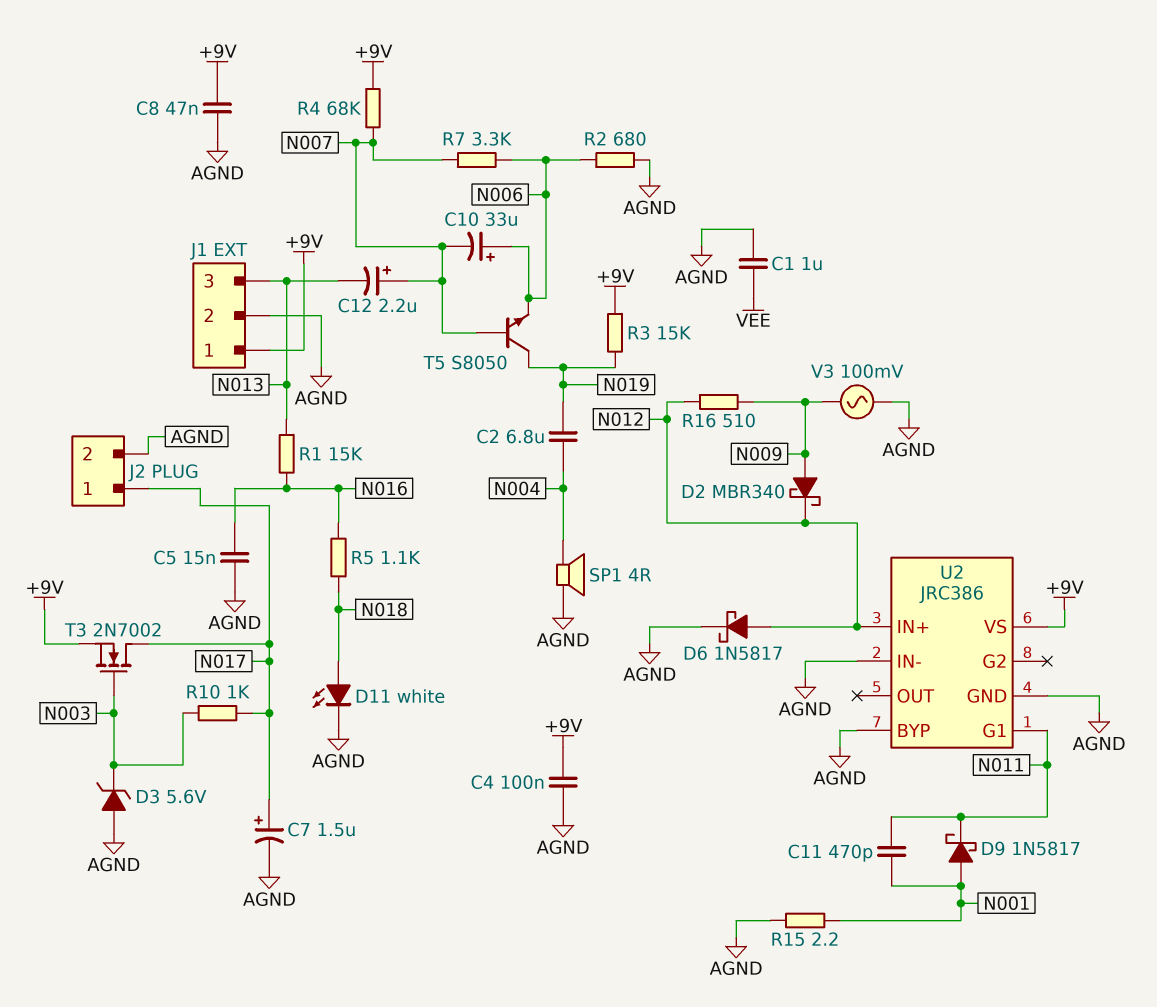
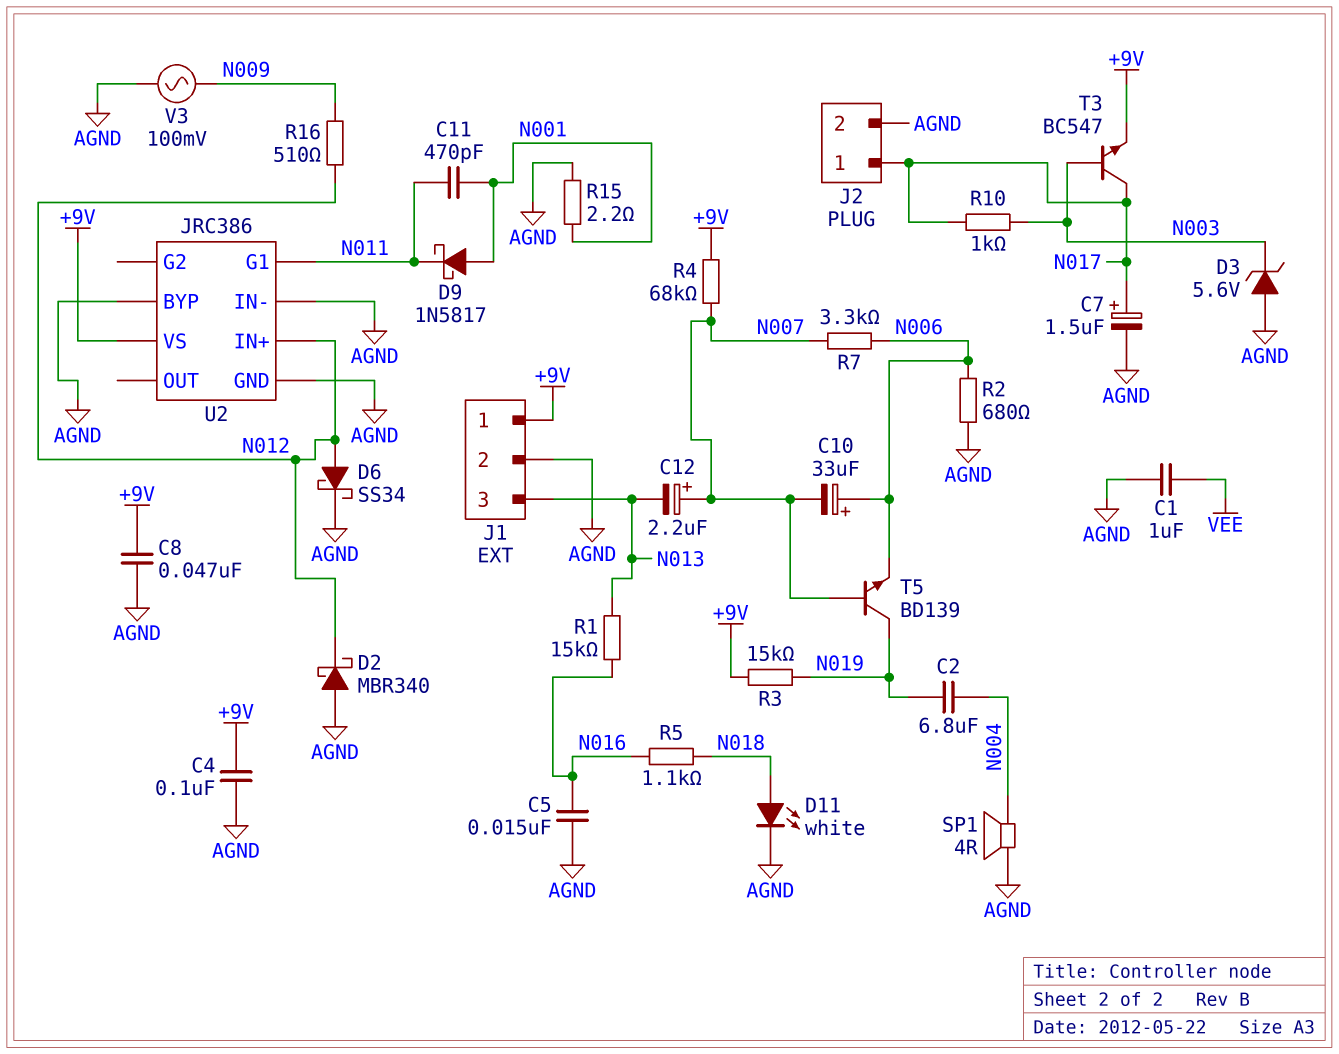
D2: schottky MBR340 (A N009, K N012) -> schottky MBR340 (A AGND, K N012)
D6: schottky 1N5817 (A N012, K AGND) -> schottky SS34 (A N012, K AGND)
T3: NMOS 2N7002 (G N003, D N017, S +9V) -> NPN BC547 (B N003, C N017, E +9V)
T5: NPN S8050 (B N007, C N019, E N006) -> NPN BD139 (B N007, C N019, E N006)

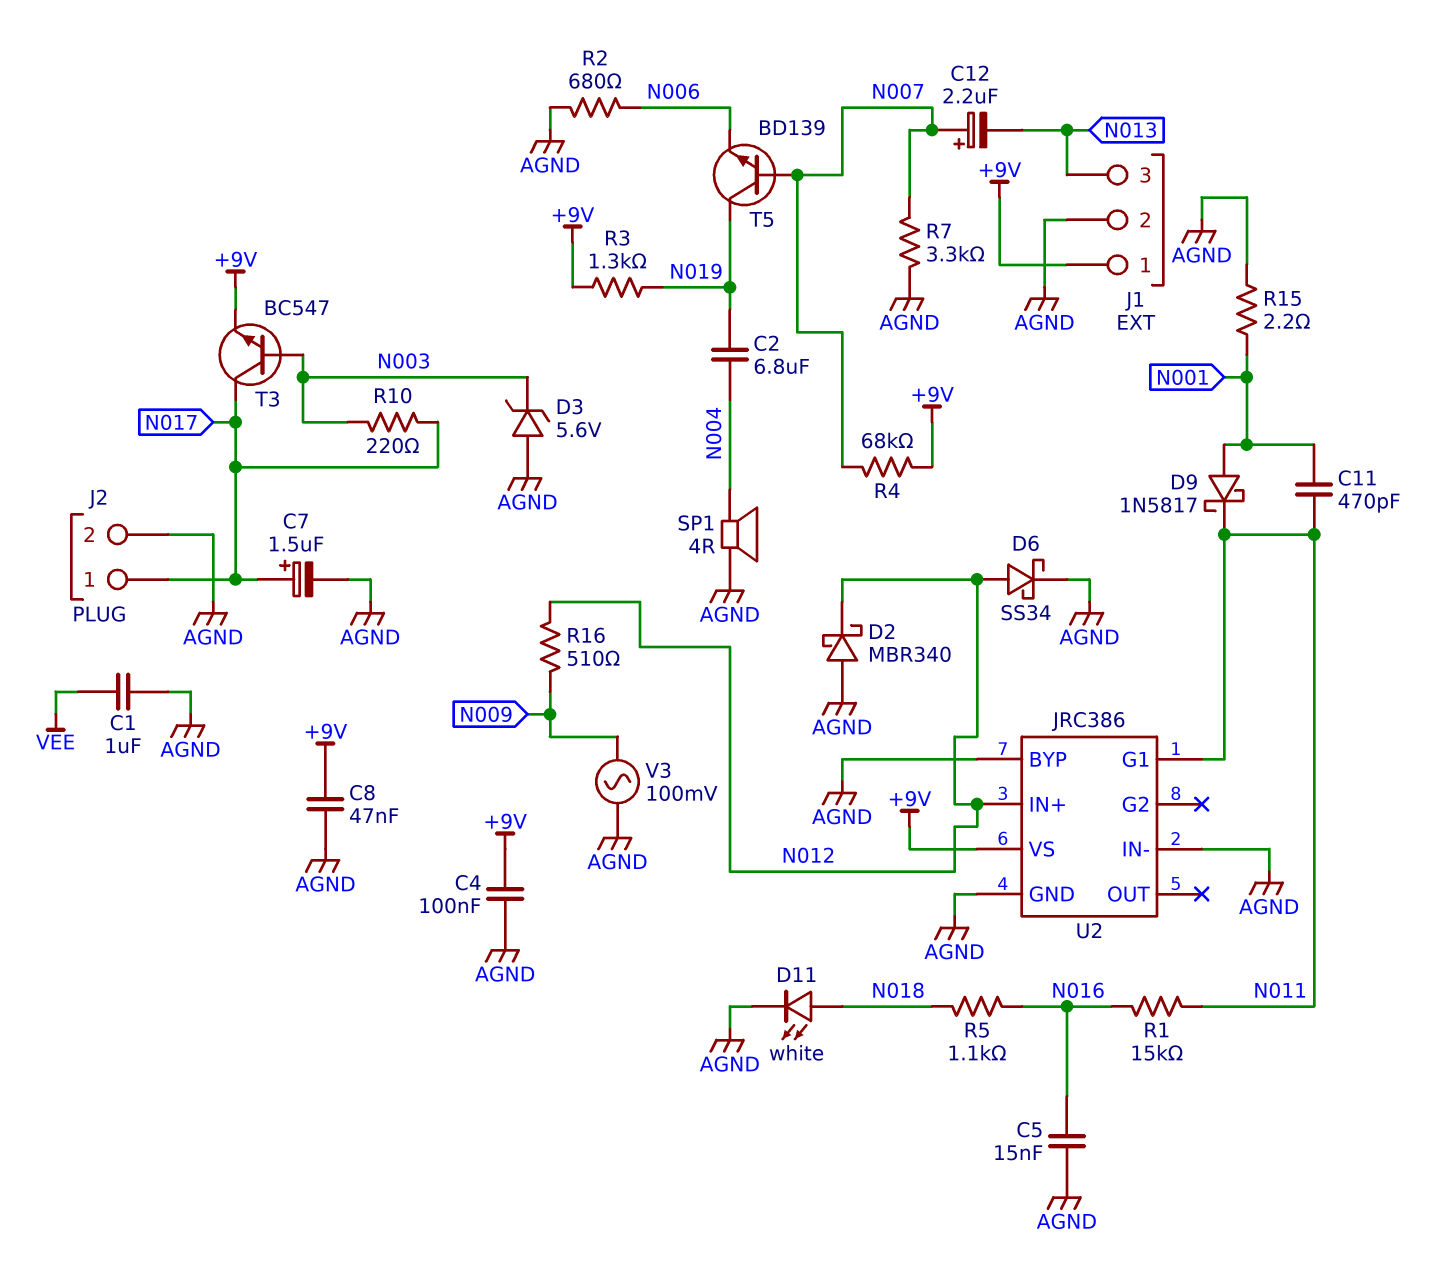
C10: 33uF (plus N006, minus N007) -> none
R1: 15k (N013, N016) -> 15k (N011, N016)
R3: 15k (+9V, N019) -> 1.3k (+9V, N019)
R7: 3.3k (N006, N007) -> 3.3k (AGND, N007)
R10: 1k (N003, N017) -> 220 (N003, N017)

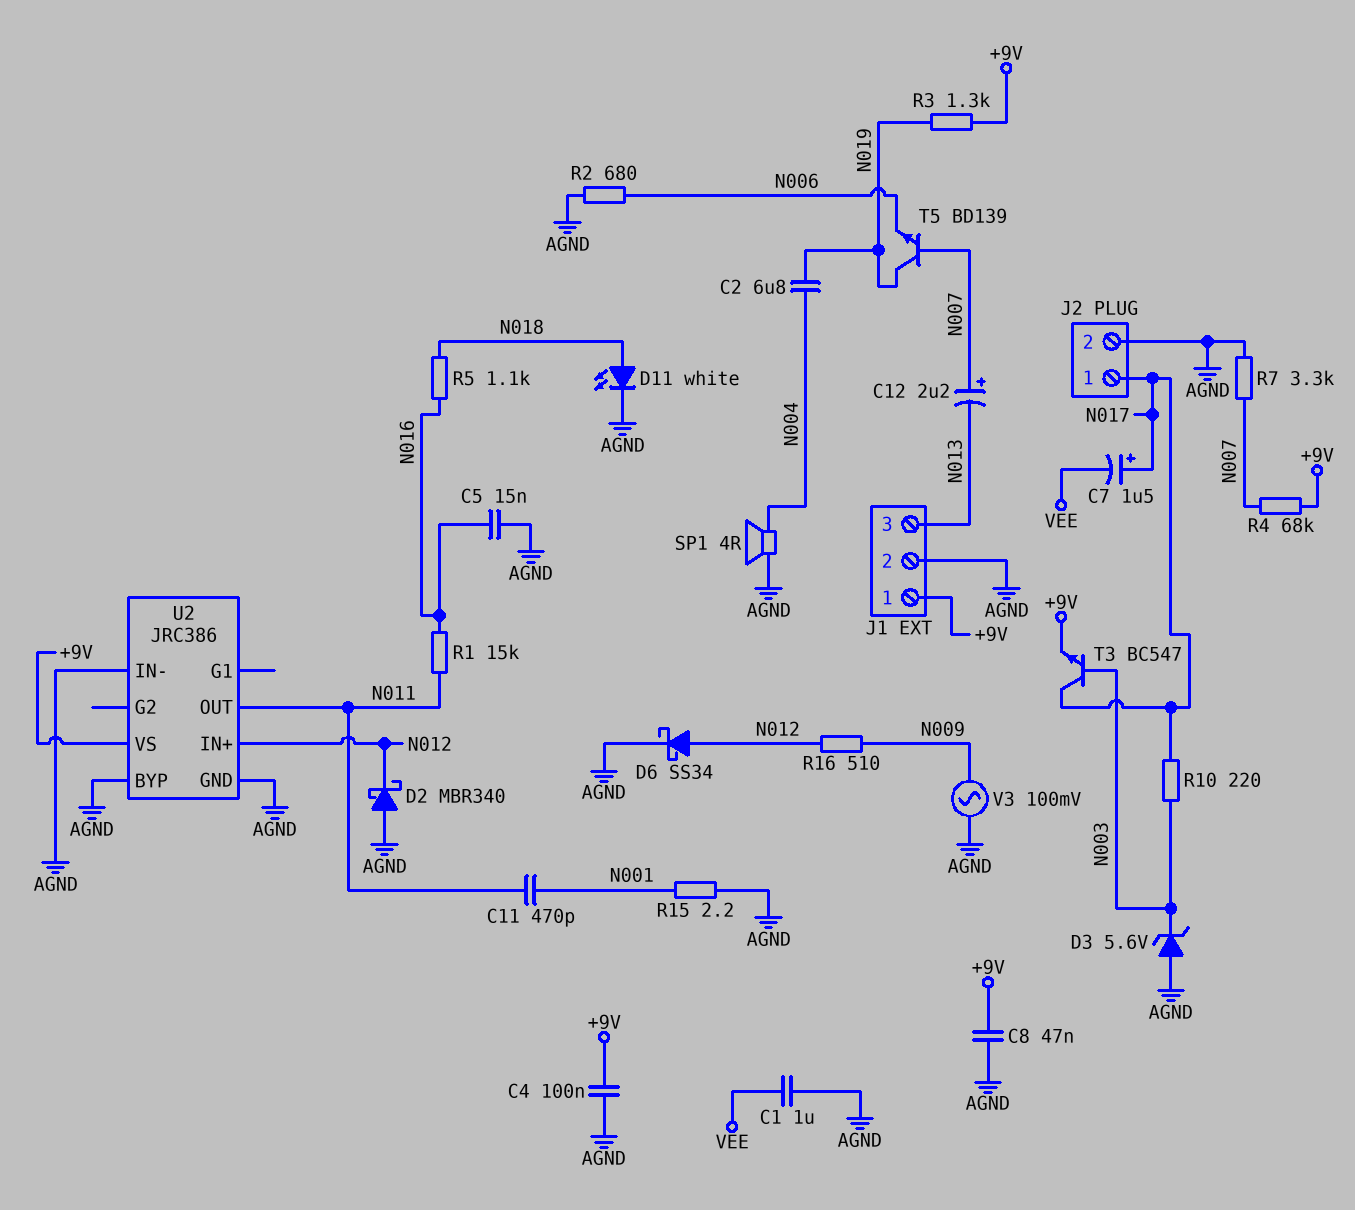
C7: 1.5uF (plus N017, minus AGND) -> 1.5uF (plus N017, minus VEE)
D9: schottky 1N5817 (A N001, K N011) -> none
U2 pin G1: N011 -> none
U2 pin OUT: none -> N011

